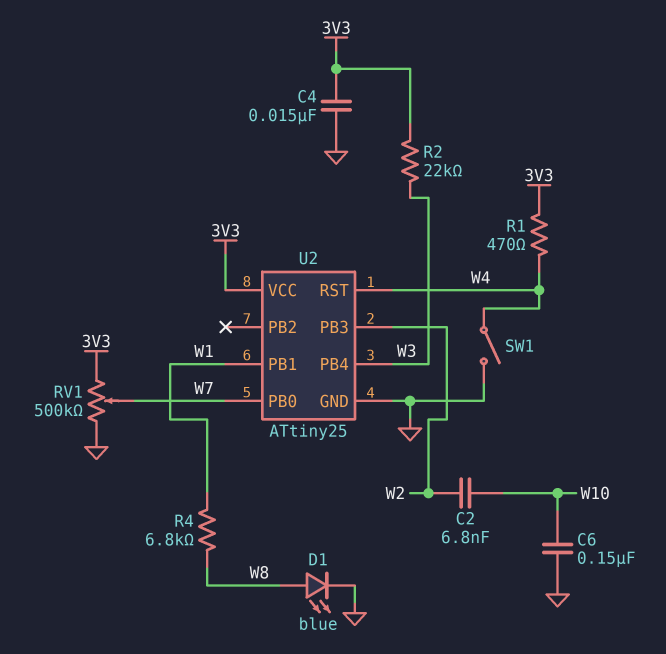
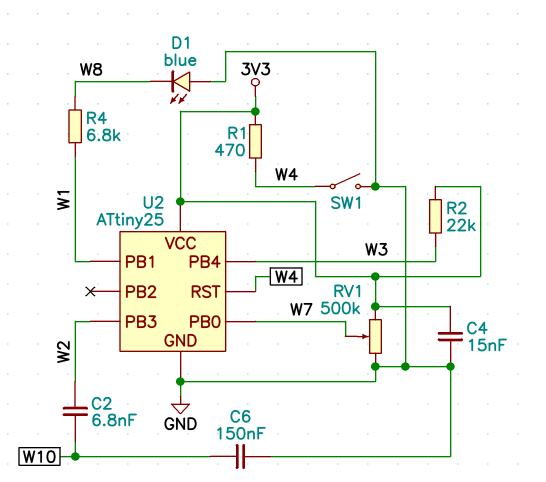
D1: LED blue (A W8, K GND) -> LED blue (A GND, K W8)

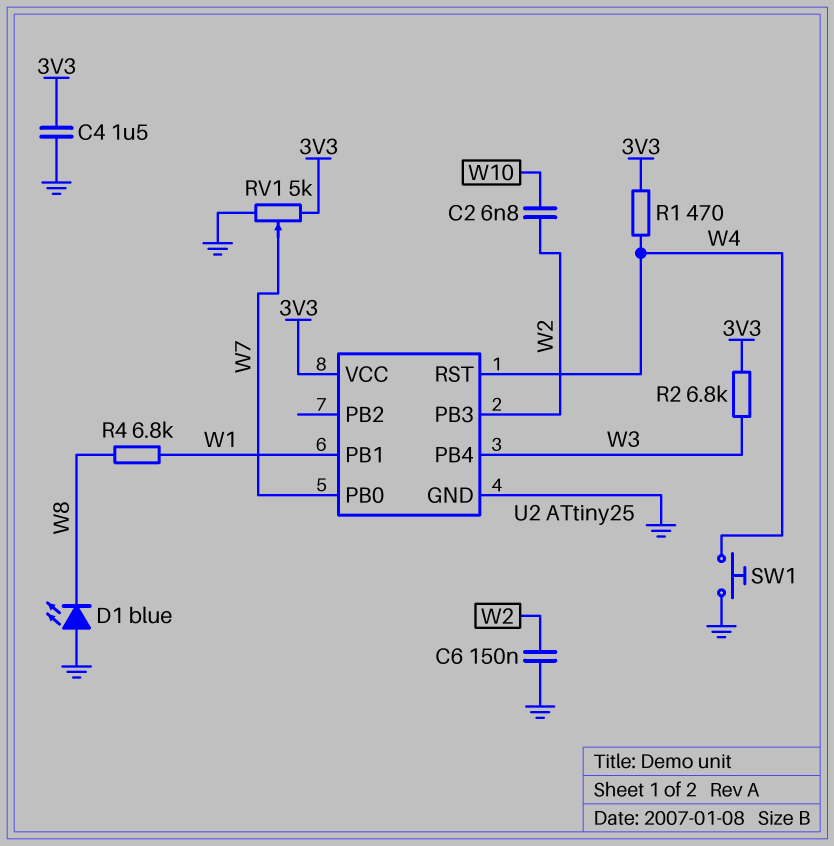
C4: 15nF (3V3, GND) -> 1.5uF (3V3, GND)
C6: 150nF (GND, W10) -> 150nF (GND, W2)
R2: 22k (3V3, W3) -> 6.8k (3V3, W3)
RV1: 500k (3V3, GND, wiper W7) -> 5k (3V3, GND, wiper W7)
SW1: switch (GND, W4) -> button (GND, W4)

